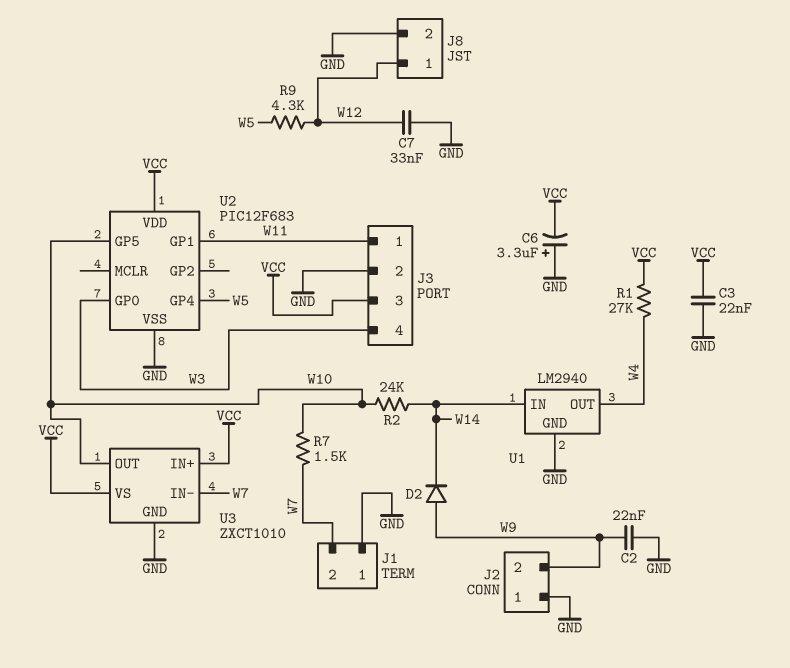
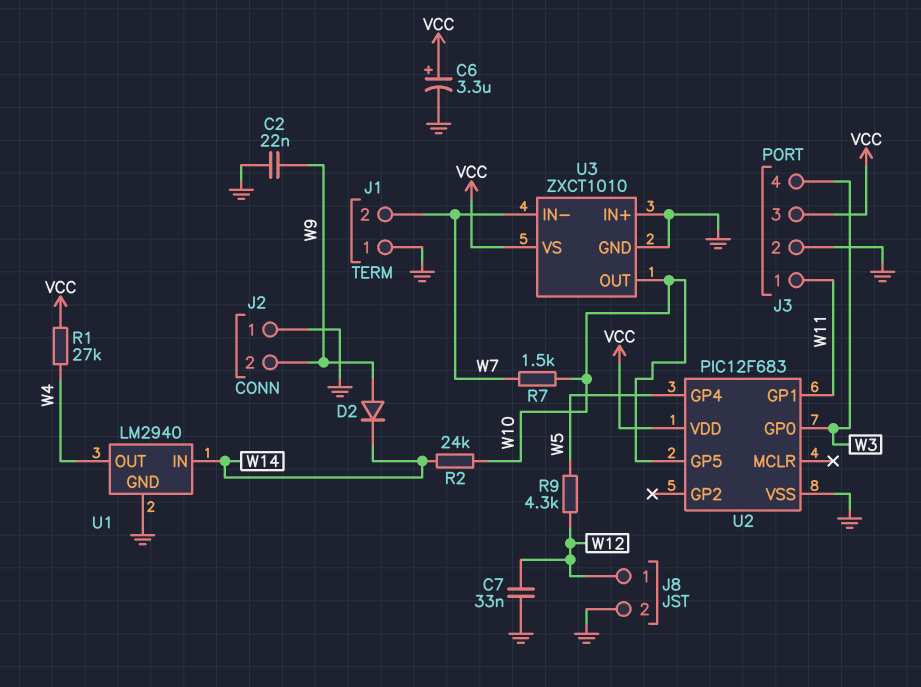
C3: 22nF (GND, VCC) -> none
C6: 3.3uF (plus GND, minus VCC) -> 3.3uF (plus VCC, minus GND)
U3 pin IN+: VCC -> GND

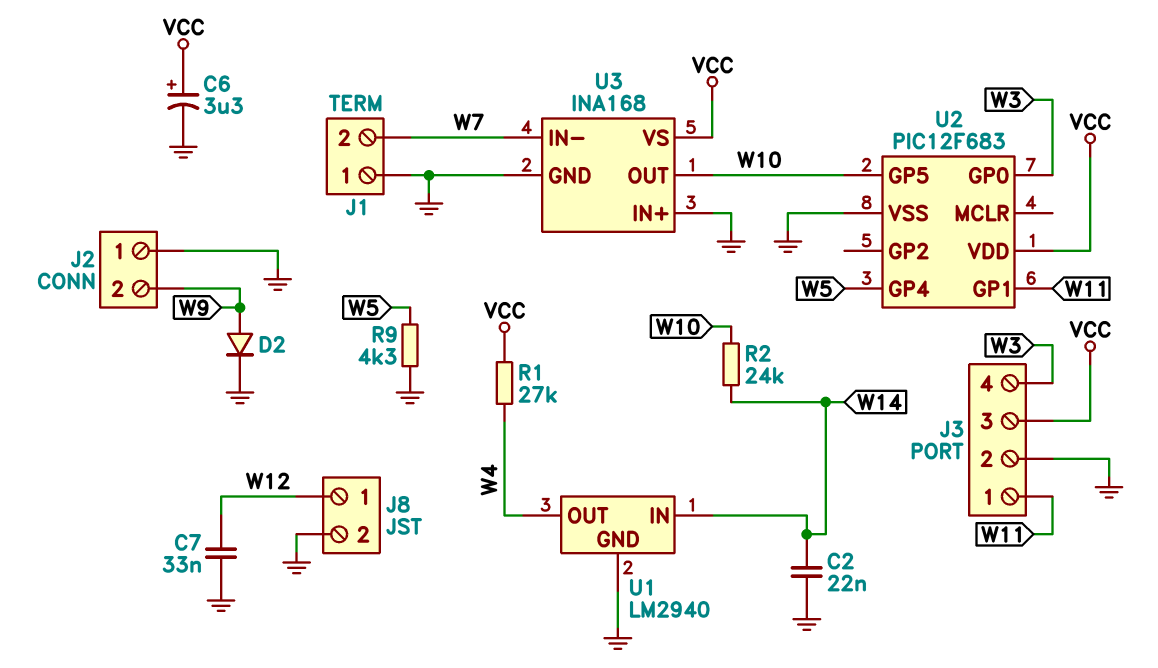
C2: 22nF (GND, W9) -> 22nF (GND, W14)
D2: diode (A W9, K W14) -> diode (A W9, K GND)
R7: 1.5k (W7, W10) -> none
R9: 4.3k (W5, W12) -> 4.3k (GND, W5)
U3: ZXCT1010 -> INA168

